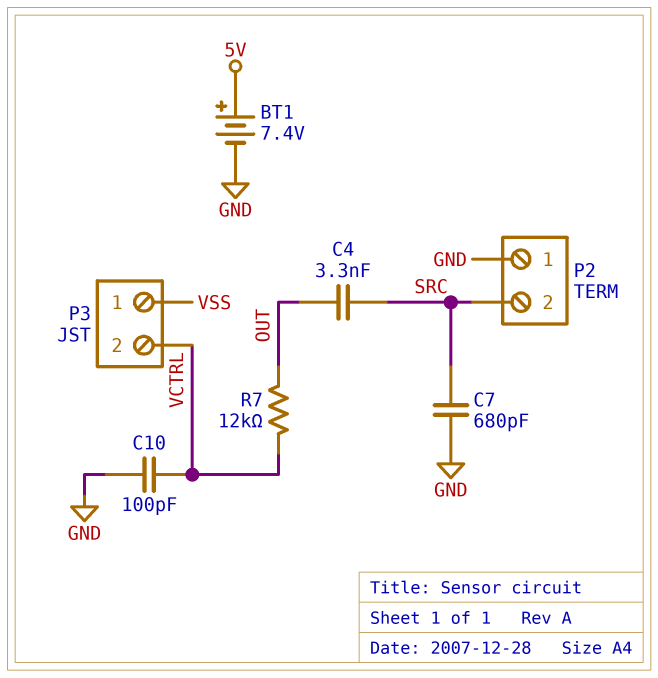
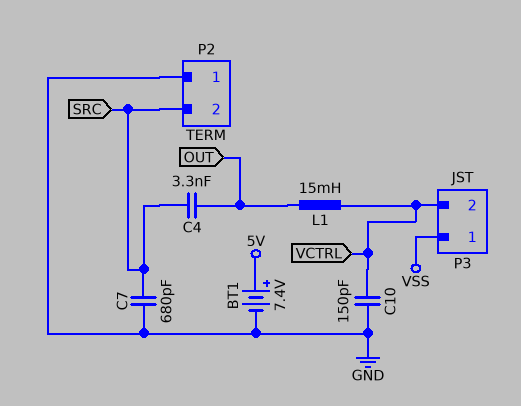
C10: 100pF (GND, VCTRL) -> 150pF (GND, VCTRL)
L1: none -> 15mH (OUT, VCTRL)
R7: 12k (OUT, VCTRL) -> none

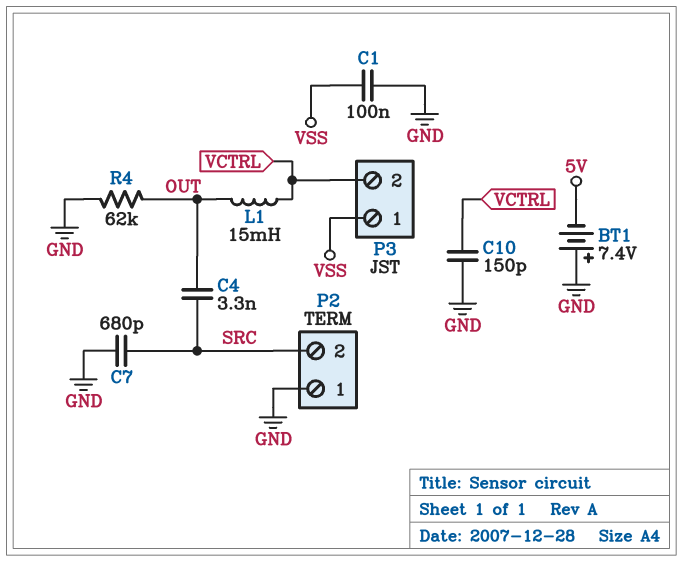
BT1: 7.4V (plus 5V, minus GND) -> 7.4V (plus GND, minus 5V)
C1: none -> 100nF (GND, VSS)
R4: none -> 62k (GND, OUT)

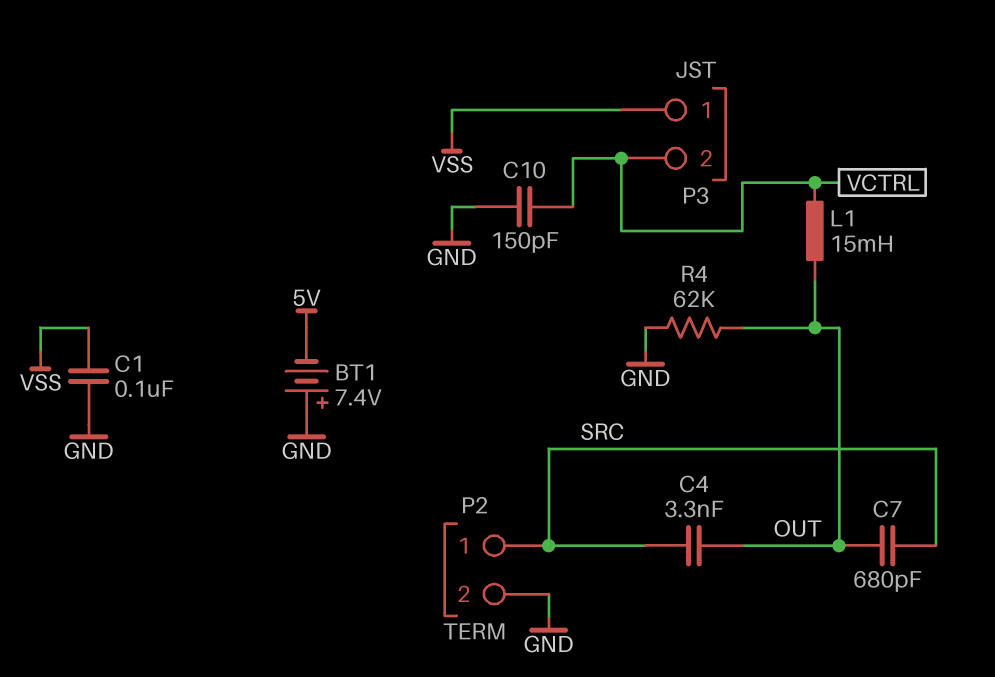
C7: 680pF (GND, SRC) -> 680pF (OUT, SRC)
P2 pin 1: GND -> SRC
P2 pin 2: SRC -> GND

